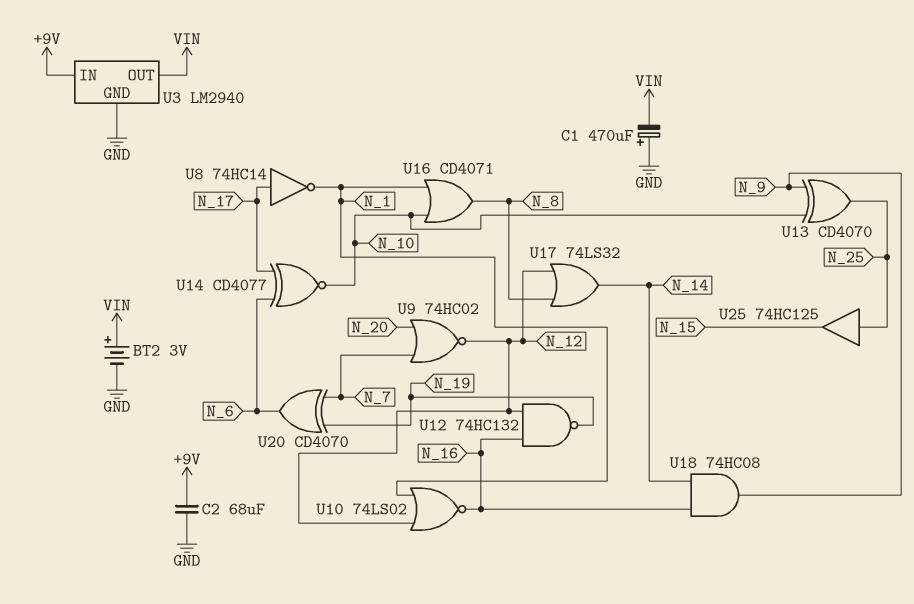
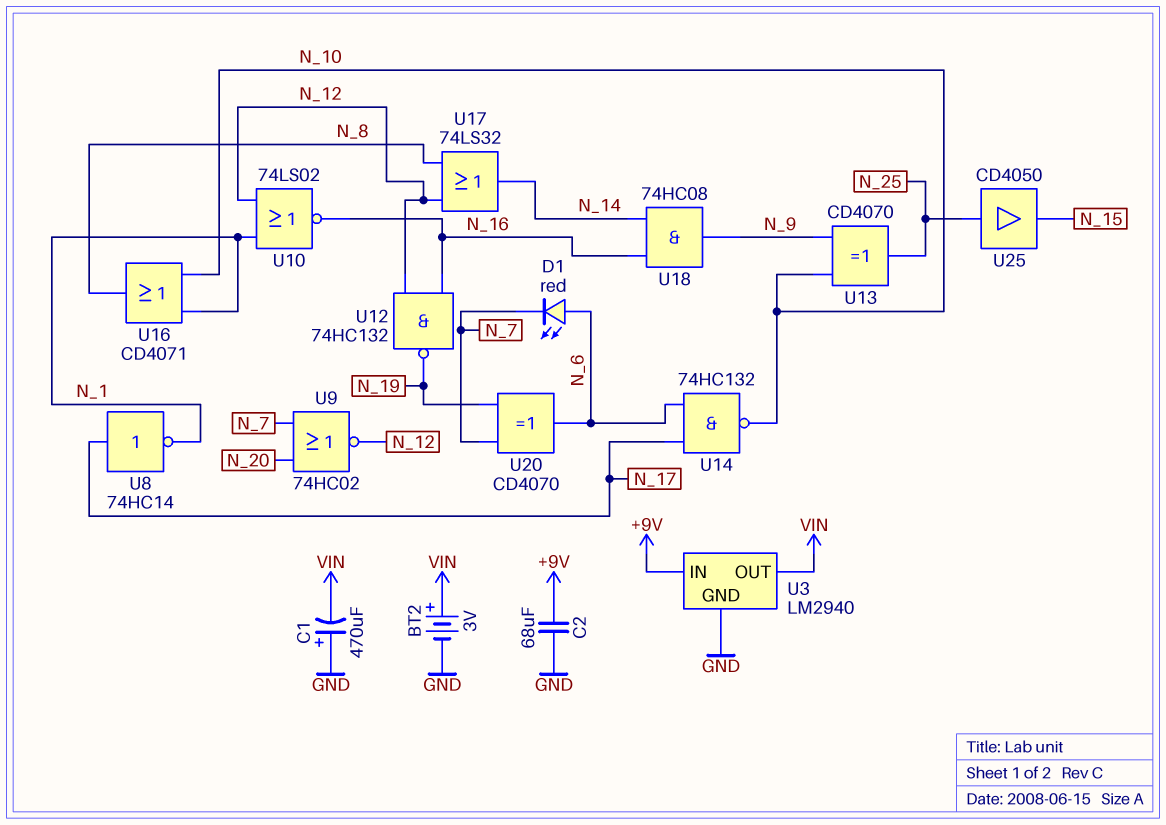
D1: none -> LED red (A N_6, K N_7)
U14: XNOR CD4077 (in N_6, in N_17, out N_10) -> NAND 74HC132 (in N_6, in N_17, out N_10)
U25: buffer 74HC125 (in N_25, out N_15) -> buffer CD4050 (in N_25, out N_15)

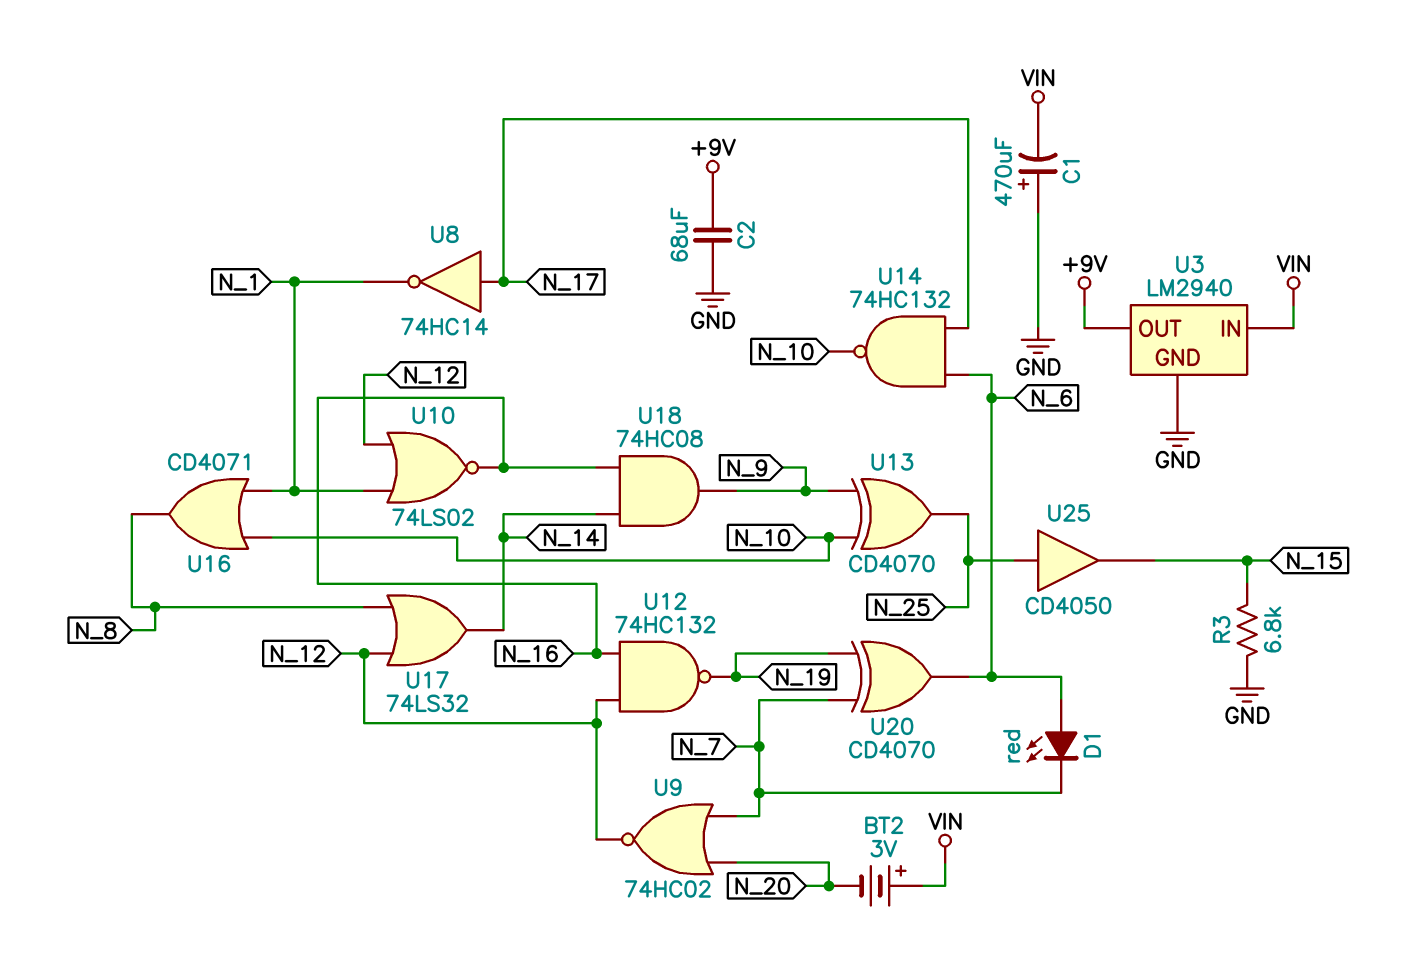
BT2: 3V (plus VIN, minus GND) -> 3V (plus VIN, minus N_20)
R3: none -> 6.8k (GND, N_15)
U3 pin IN: +9V -> VIN
U3 pin OUT: VIN -> +9V

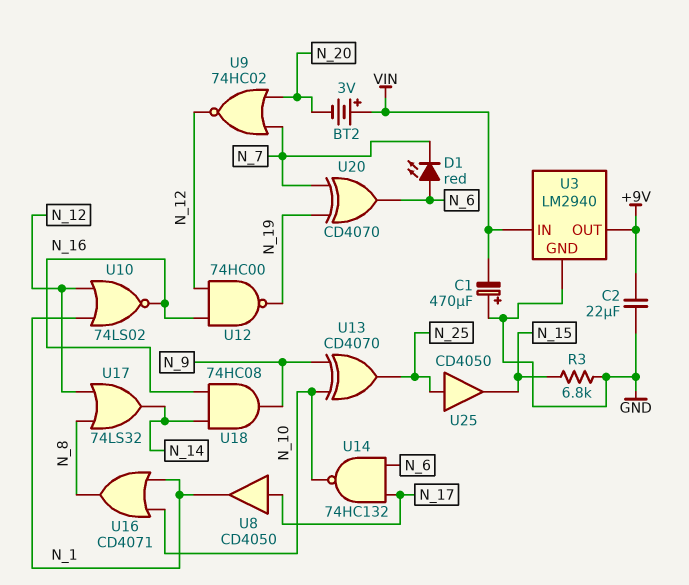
C2: 68uF (+9V, GND) -> 22uF (+9V, GND)
U8: NOT 74HC14 (in N_17, out N_1) -> buffer CD4050 (in N_17, out N_1)
U12: NAND 74HC132 (in N_12, in N_16, out N_19) -> NAND 74HC00 (in N_12, in N_16, out N_19)

